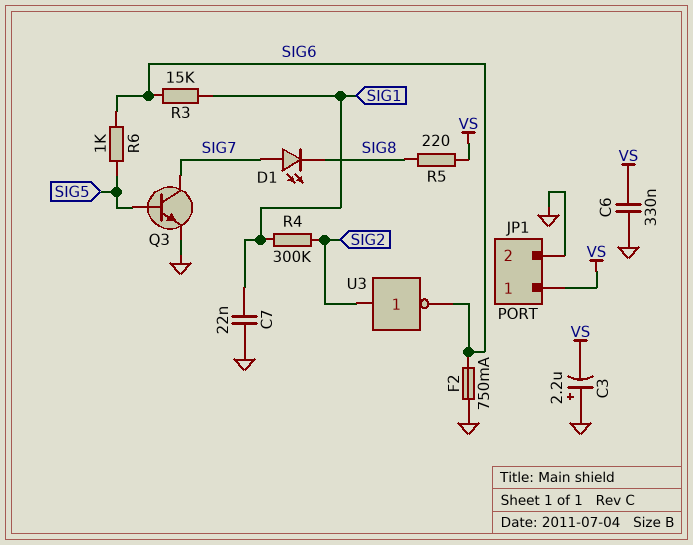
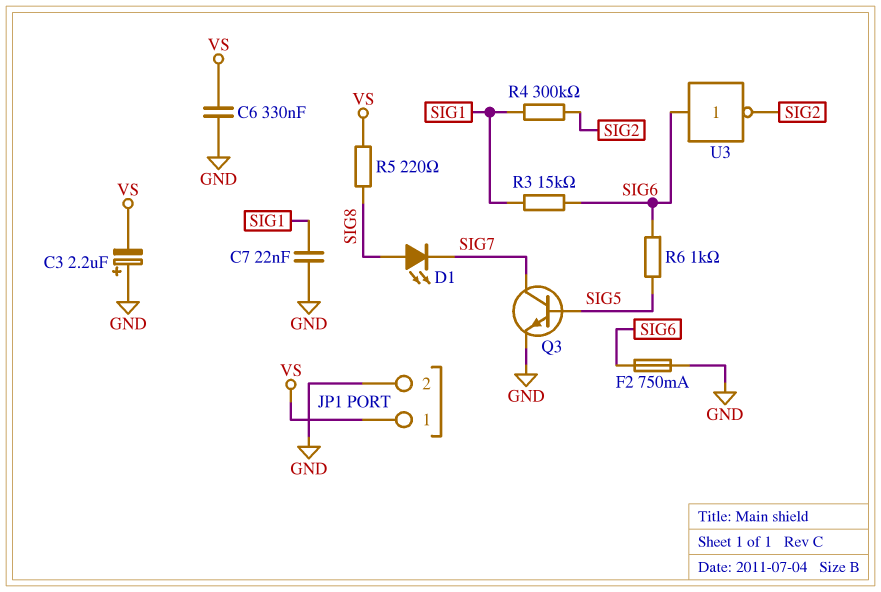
D1: LED (A SIG7, K SIG8) -> LED (A SIG8, K SIG7)
U3: NOT (in SIG2, out SIG6) -> NOT (in SIG6, out SIG2)

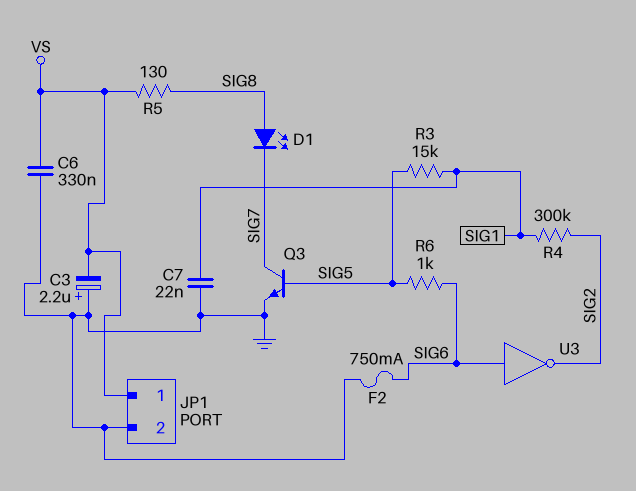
R3: 15k (SIG1, SIG6) -> 15k (SIG1, SIG5)
R5: 220 (SIG8, VS) -> 130 (SIG8, VS)

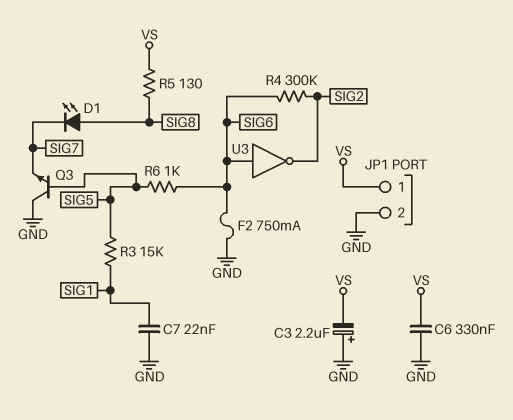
Q3: NPN (B SIG5, C SIG7, E GND) -> NPN (B SIG5, C GND, E SIG7)
R4: 300k (SIG1, SIG2) -> 300k (SIG2, SIG6)

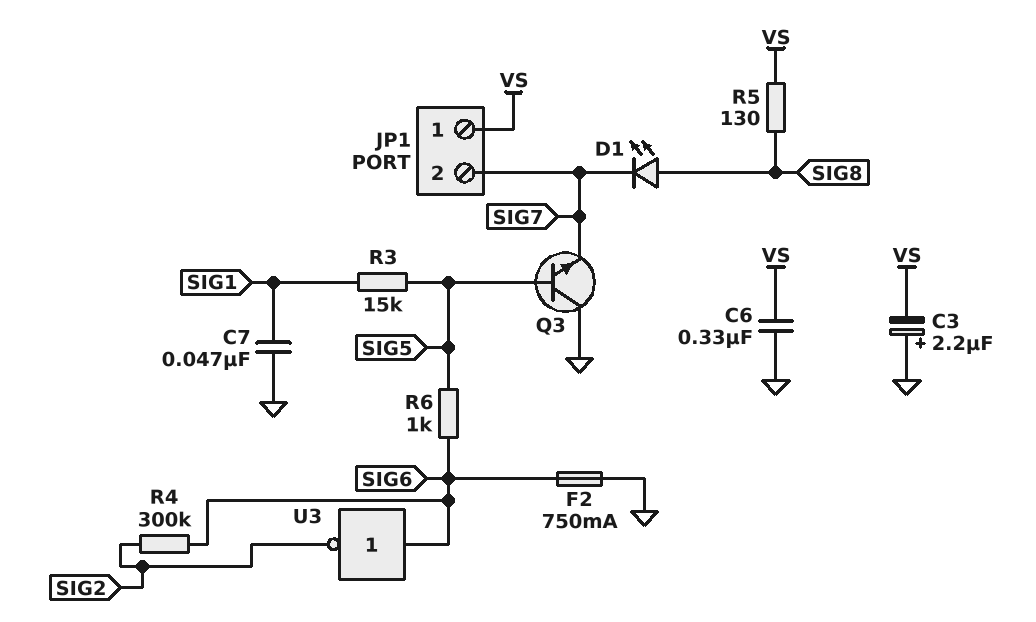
C7: 22nF (GND, SIG1) -> 47nF (GND, SIG1)
JP1 pin 2: GND -> SIG7

